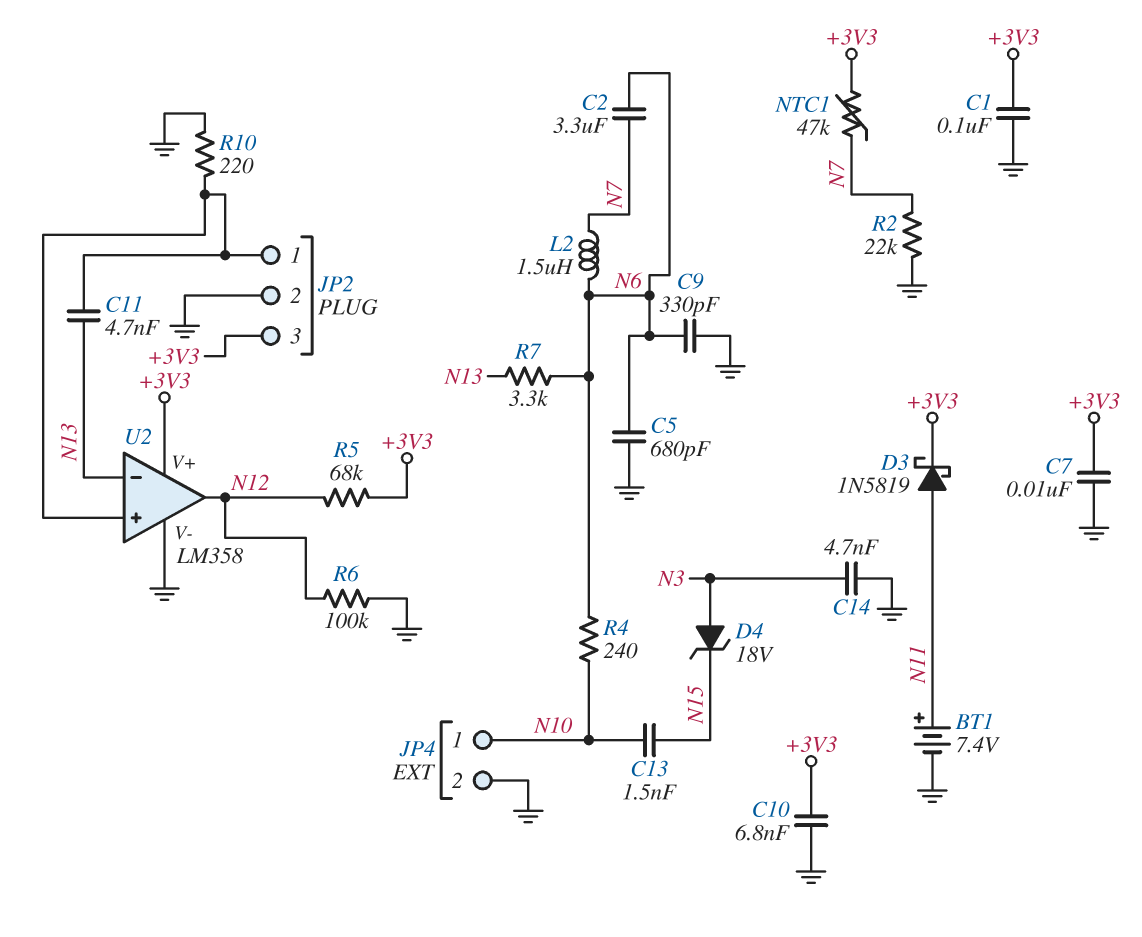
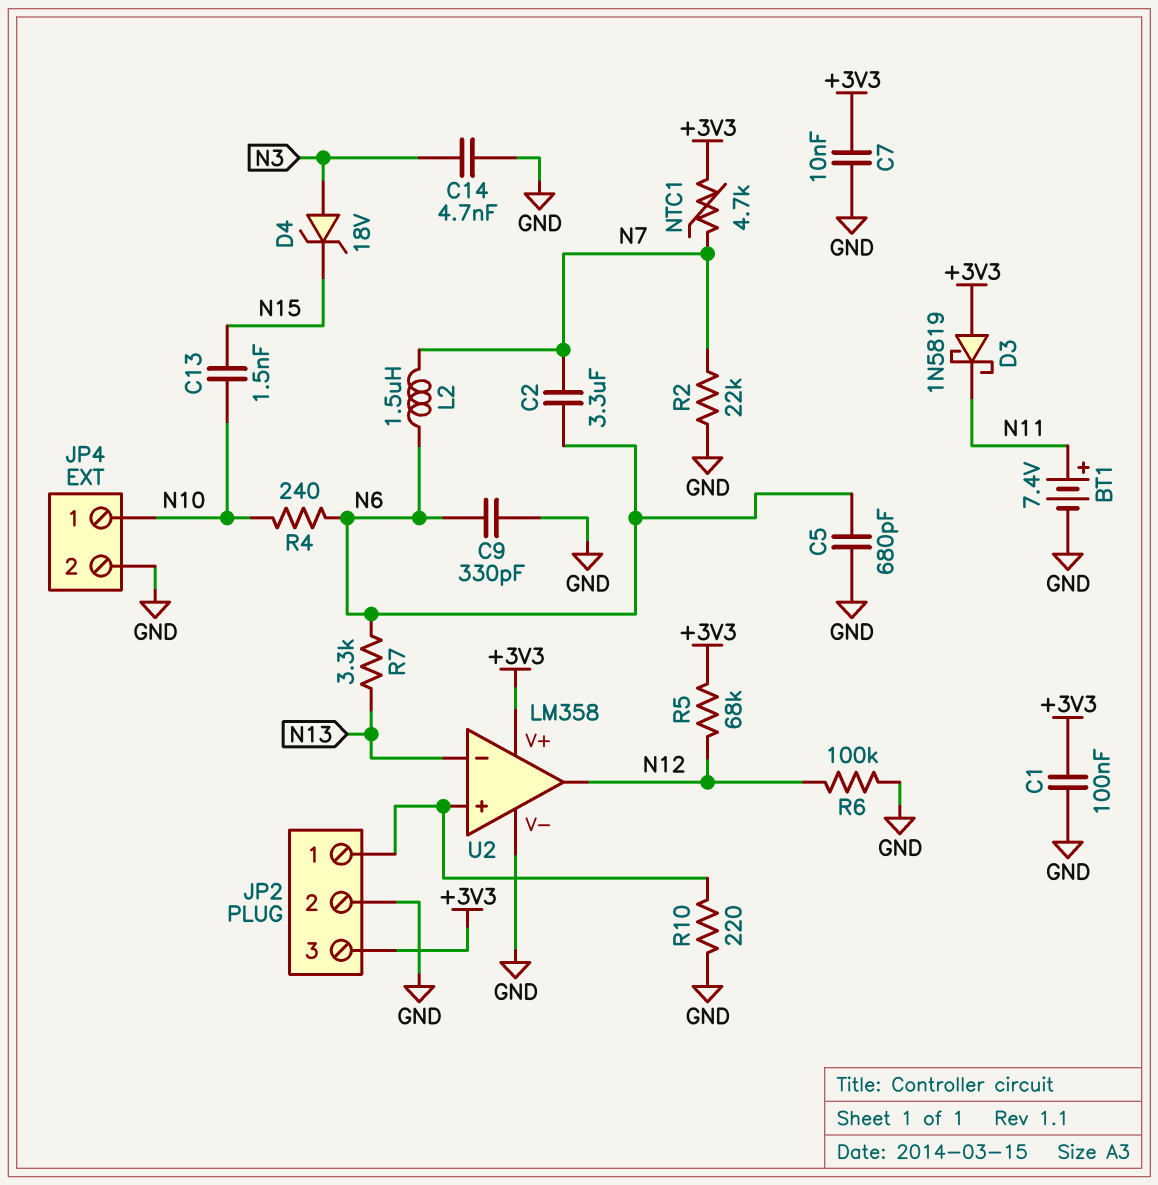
C10: 6.8nF (+3V3, GND) -> none
C11: 4.7nF (JP2/1, N13) -> none
D3: schottky 1N5819 (A N11, K +3V3) -> schottky 1N5819 (A +3V3, K N11)
NTC1: 47k (+3V3, N7) -> 4.7k (+3V3, N7)

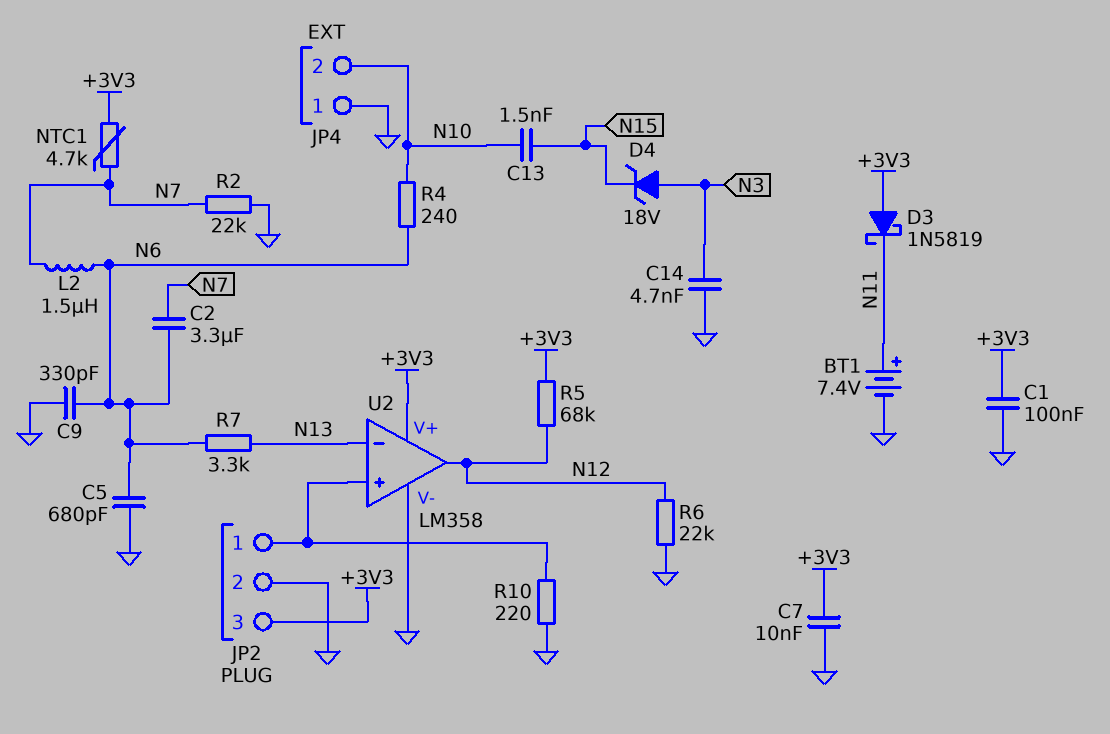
JP4 pin 1: N10 -> GND
JP4 pin 2: GND -> N10
R6: 100k (GND, N12) -> 22k (GND, N12)

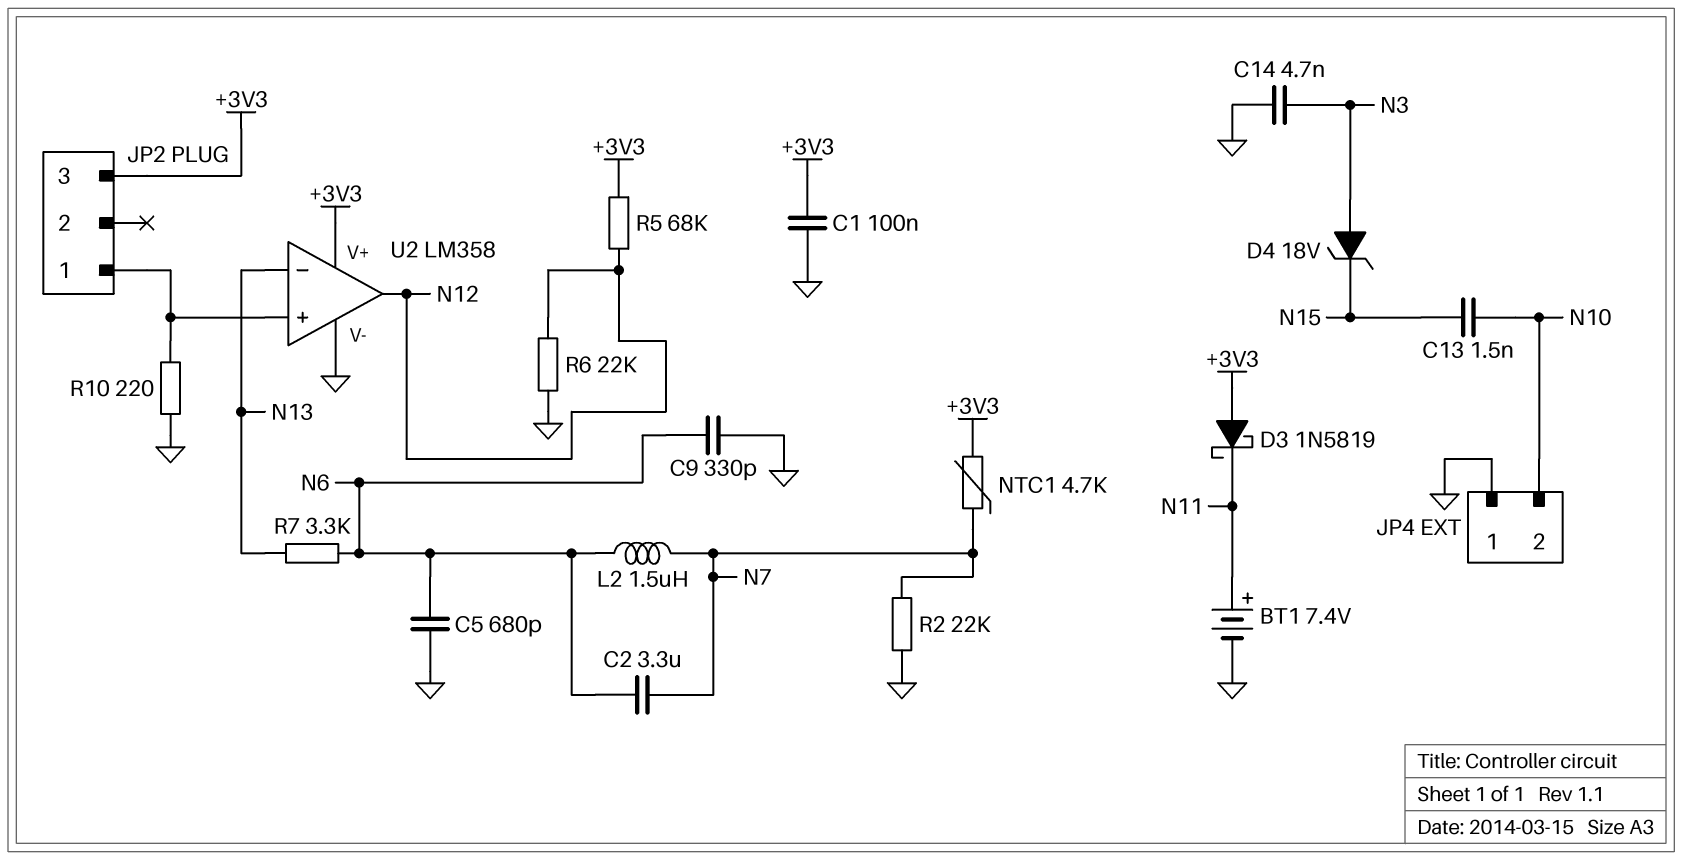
C7: 10nF (+3V3, GND) -> none
JP2 pin 2: GND -> none
R4: 240 (N6, N10) -> none

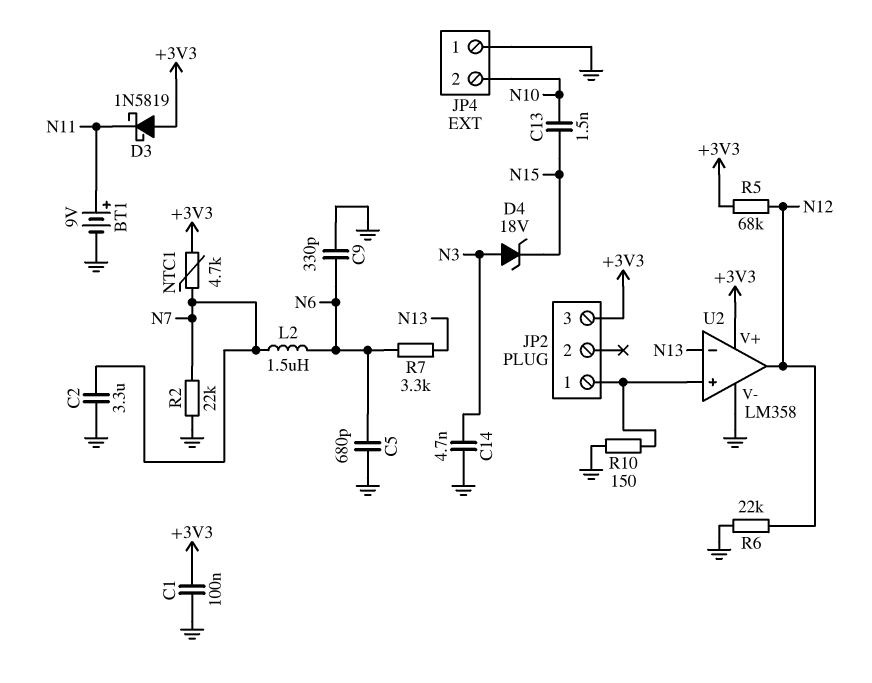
BT1: 7.4V (plus N11, minus GND) -> 9V (plus N11, minus GND)
C2: 3.3uF (N6, N7) -> 3.3uF (GND, N7)
R10: 220 (GND, JP2/1) -> 150 (GND, JP2/1)

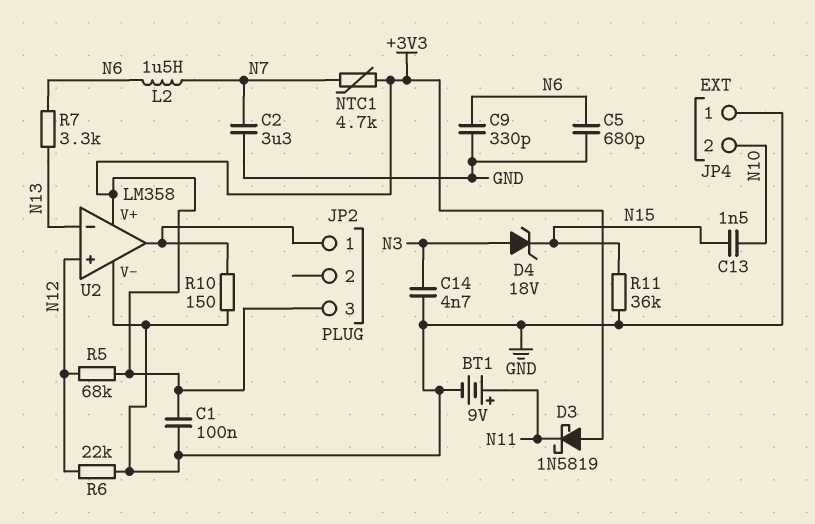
R2: 22k (GND, N7) -> none
R11: none -> 36k (GND, N15)
U2 pin in+: JP2/1 -> N12
U2 pin out: N12 -> JP2/1

